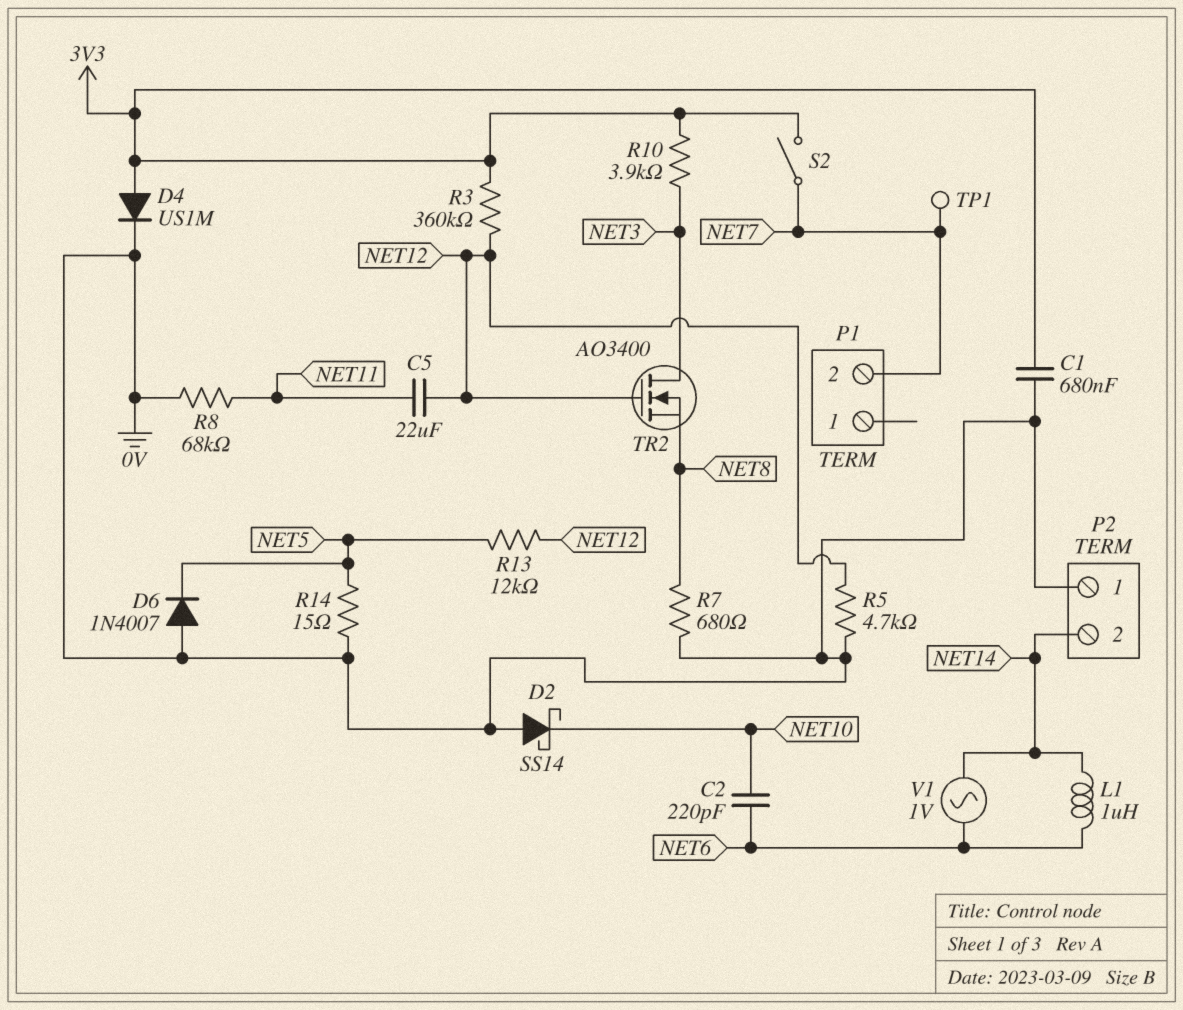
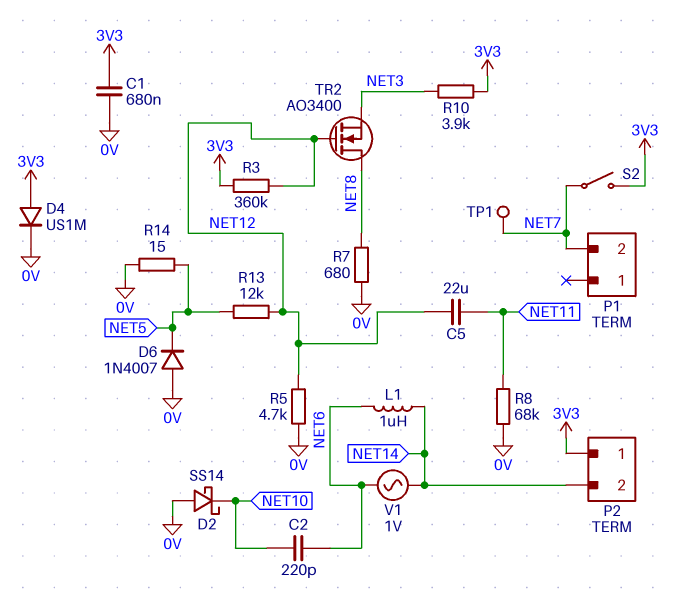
P2 pin 1: 0V -> 3V3
TR2: NMOS AO3400 (G NET12, D NET3, S NET8) -> NMOS AO3400 (G NET12, D NET8, S NET3)

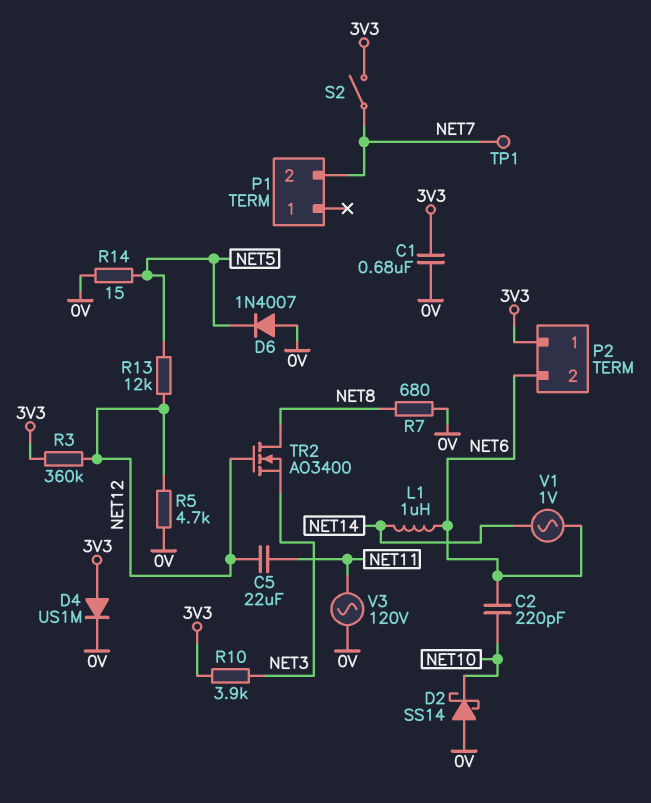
P2 pin 2: NET14 -> NET6
R8: 68k (0V, NET11) -> none
V3: none -> AC 120V (0V, NET11)

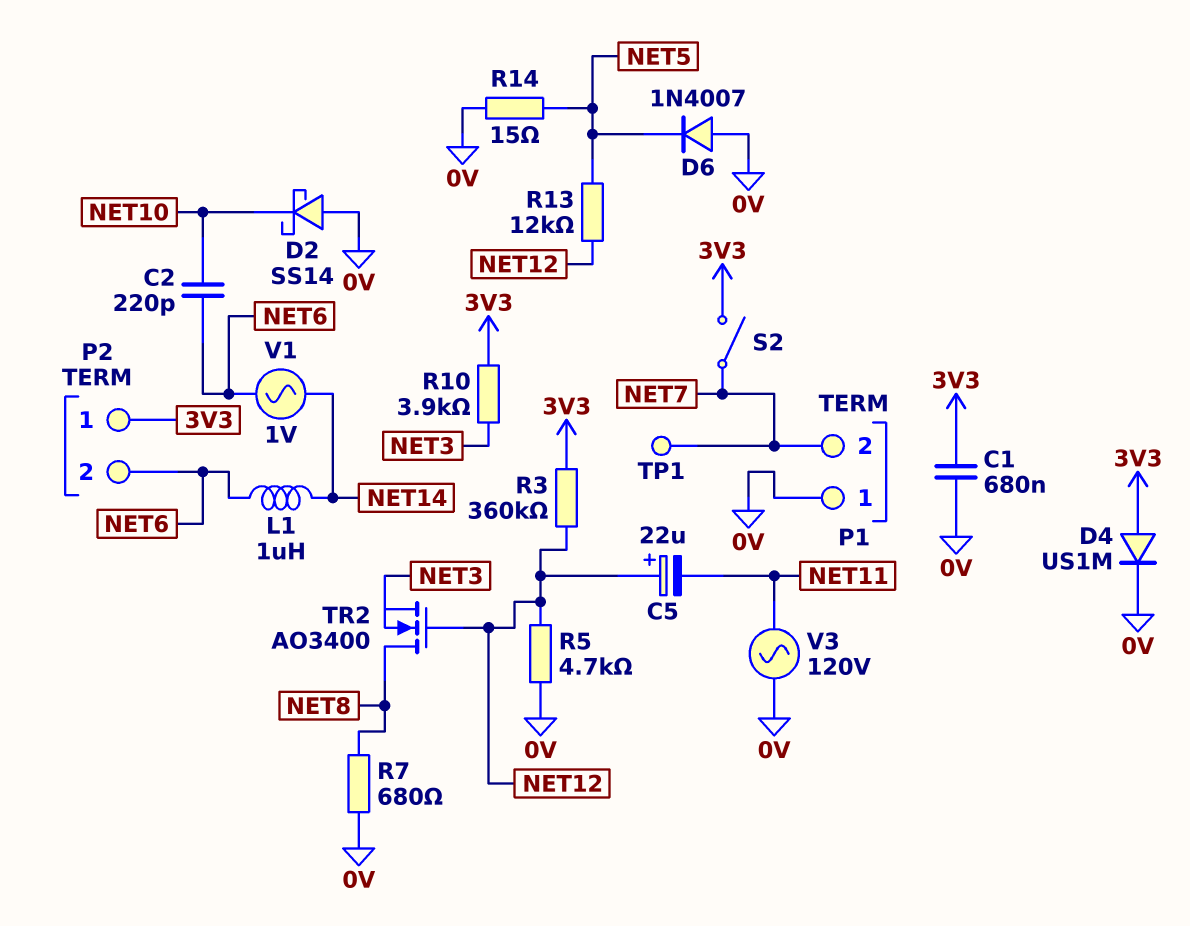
C5: 22uF (NET11, NET12) -> 22uF (plus NET12, minus NET11)
P1 pin 1: none -> 0V

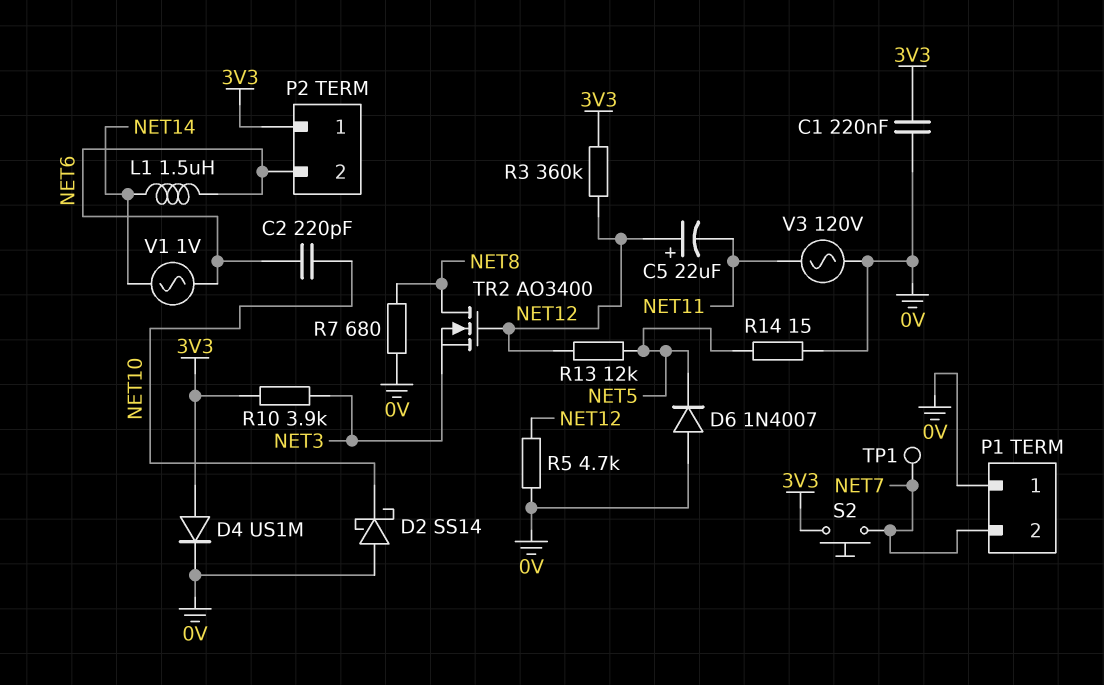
C1: 680nF (0V, 3V3) -> 220nF (0V, 3V3)
L1: 1uH (NET6, NET14) -> 1.5uH (NET6, NET14)
S2: switch (3V3, NET7) -> button (3V3, NET7)

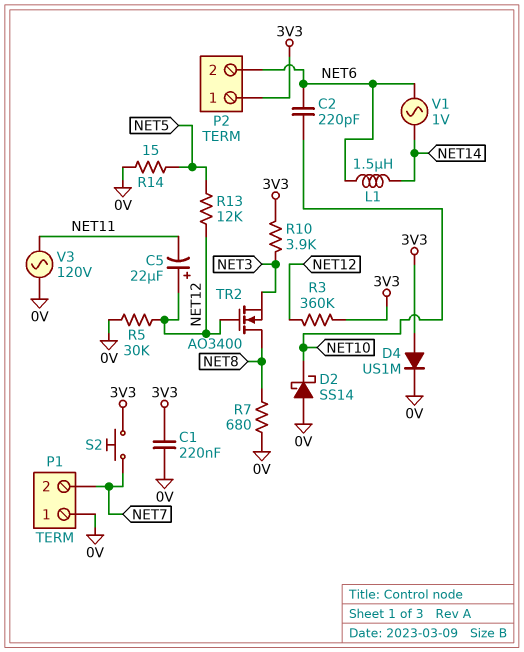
D6: diode 1N4007 (A 0V, K NET5) -> none
R5: 4.7k (0V, NET12) -> 30k (0V, NET12)
TP1: test point (NET7) -> none

